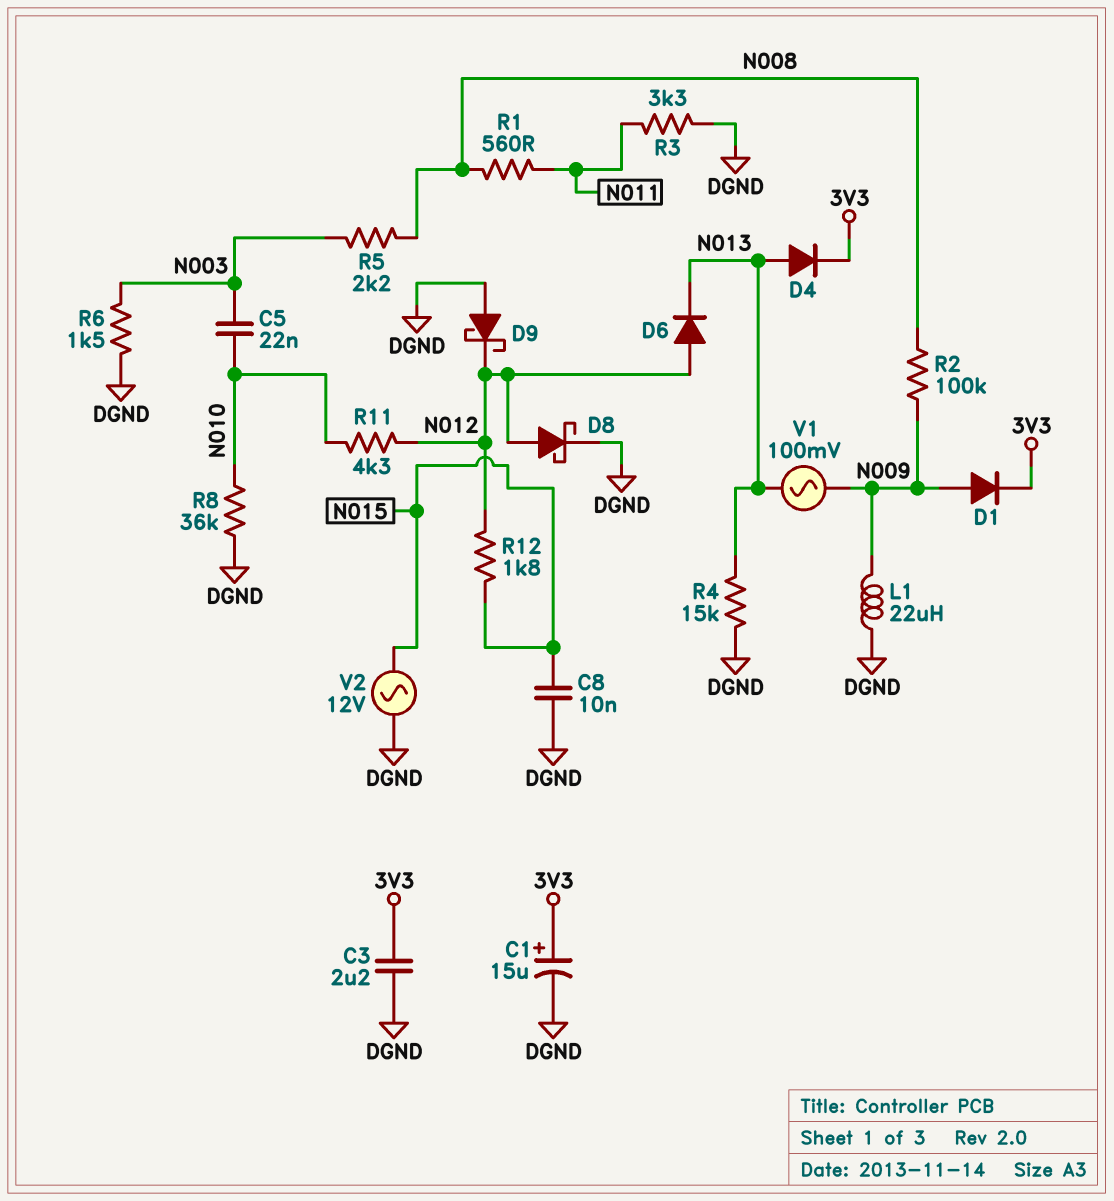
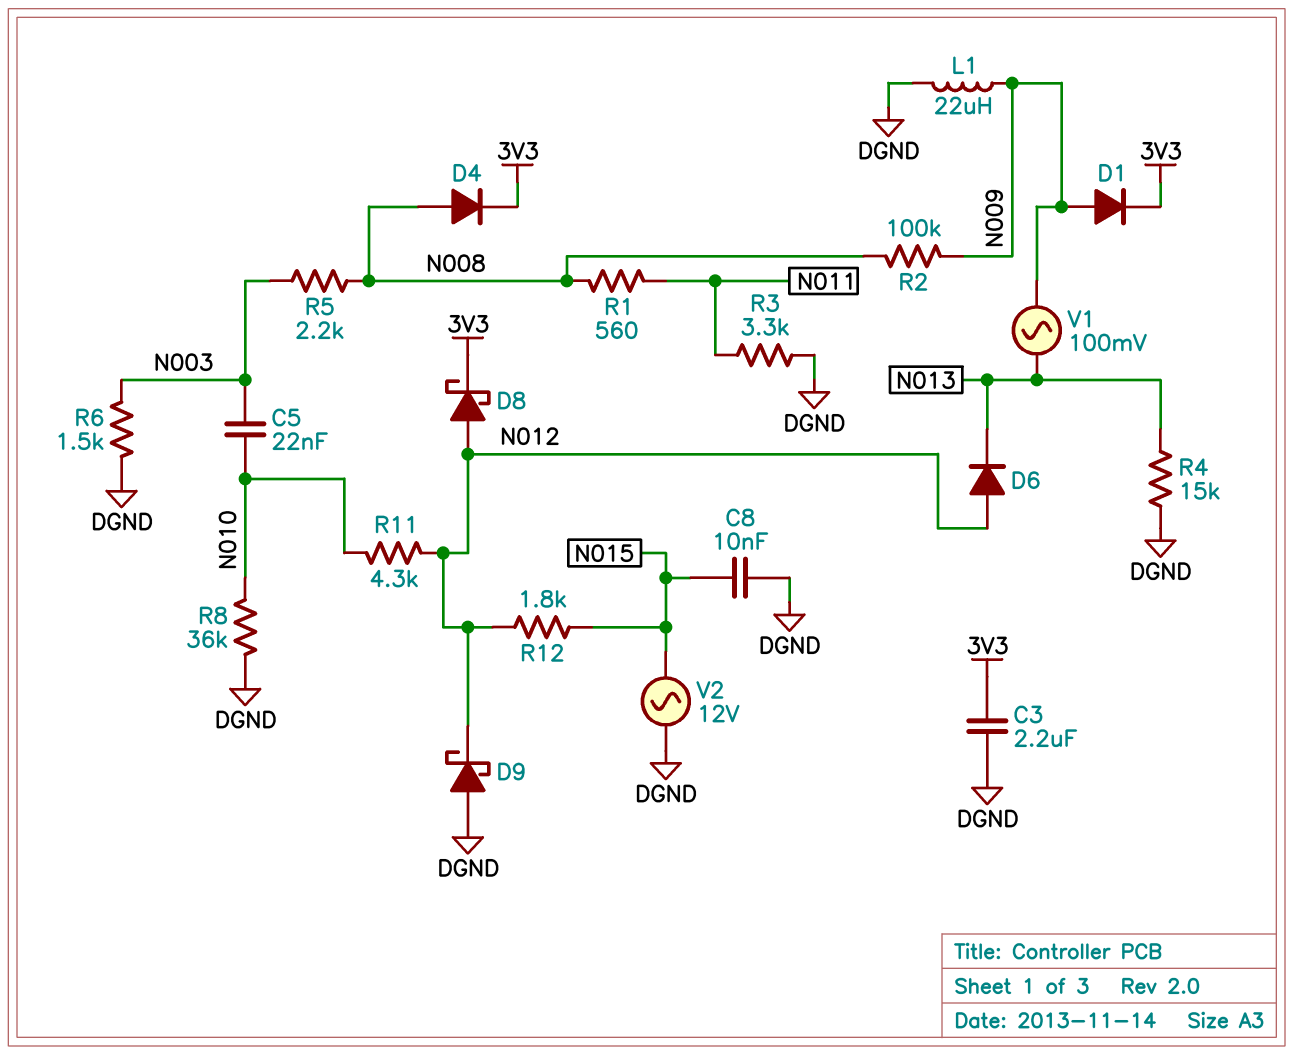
C1: 15uF (plus 3V3, minus DGND) -> none
D4: diode (A N013, K 3V3) -> diode (A N008, K 3V3)
D8: schottky (A N012, K DGND) -> schottky (A N012, K 3V3)

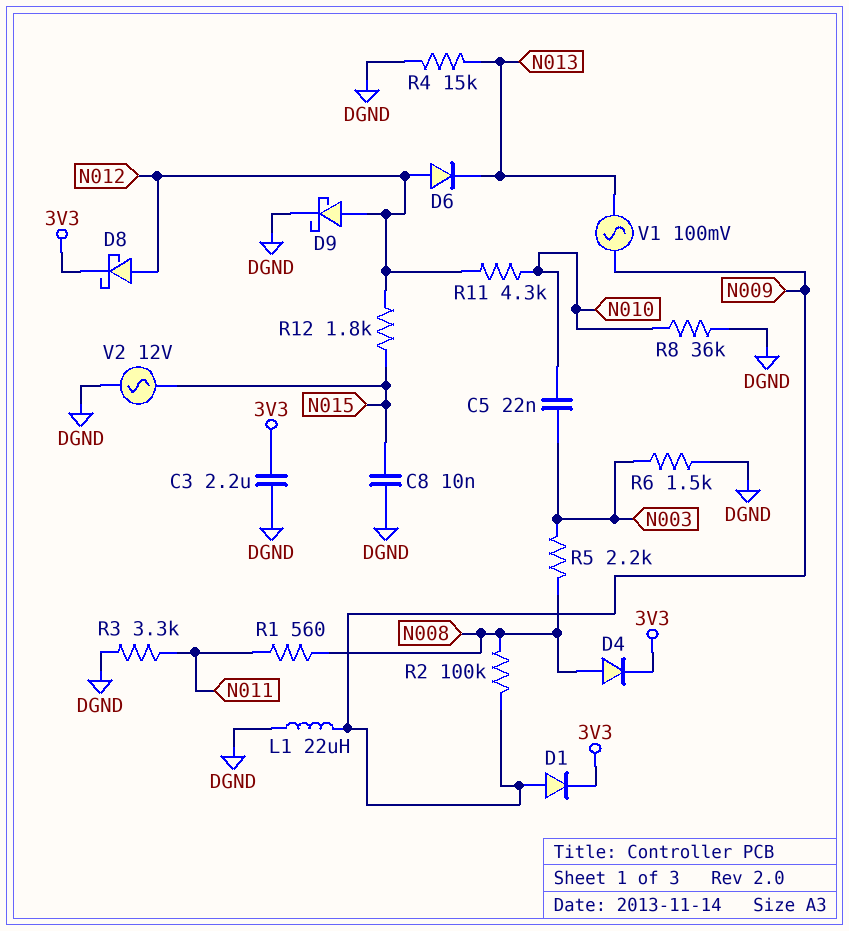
D9: schottky (A DGND, K N012) -> schottky (A N012, K DGND)

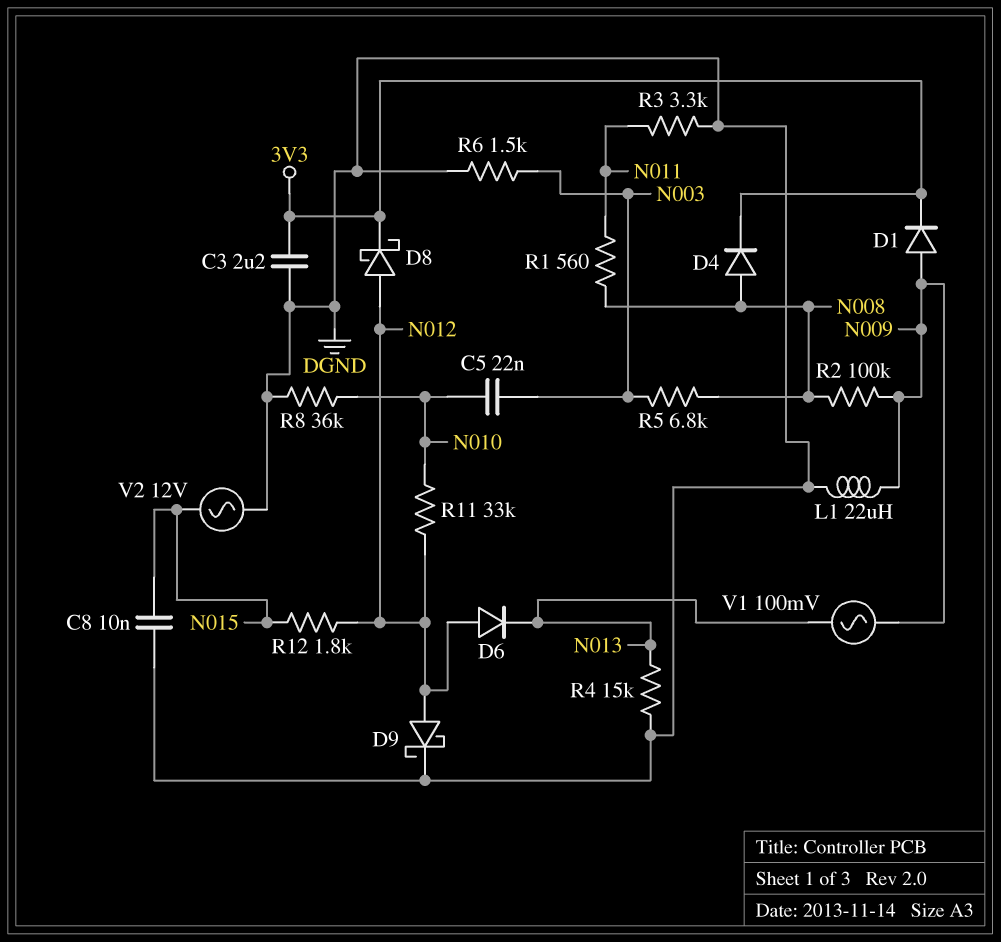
R5: 2.2k (N003, N008) -> 6.8k (N003, N008)
R11: 4.3k (N010, N012) -> 33k (N010, N012)

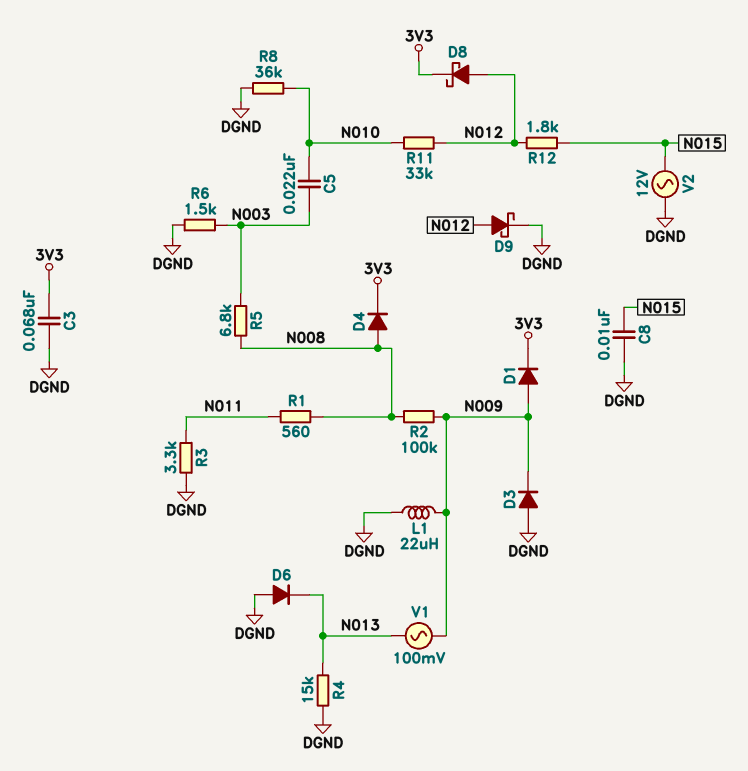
C3: 2.2uF (3V3, DGND) -> 68nF (3V3, DGND)
D3: none -> diode (A DGND, K N009)
D6: diode (A N012, K N013) -> diode (A DGND, K N013)

